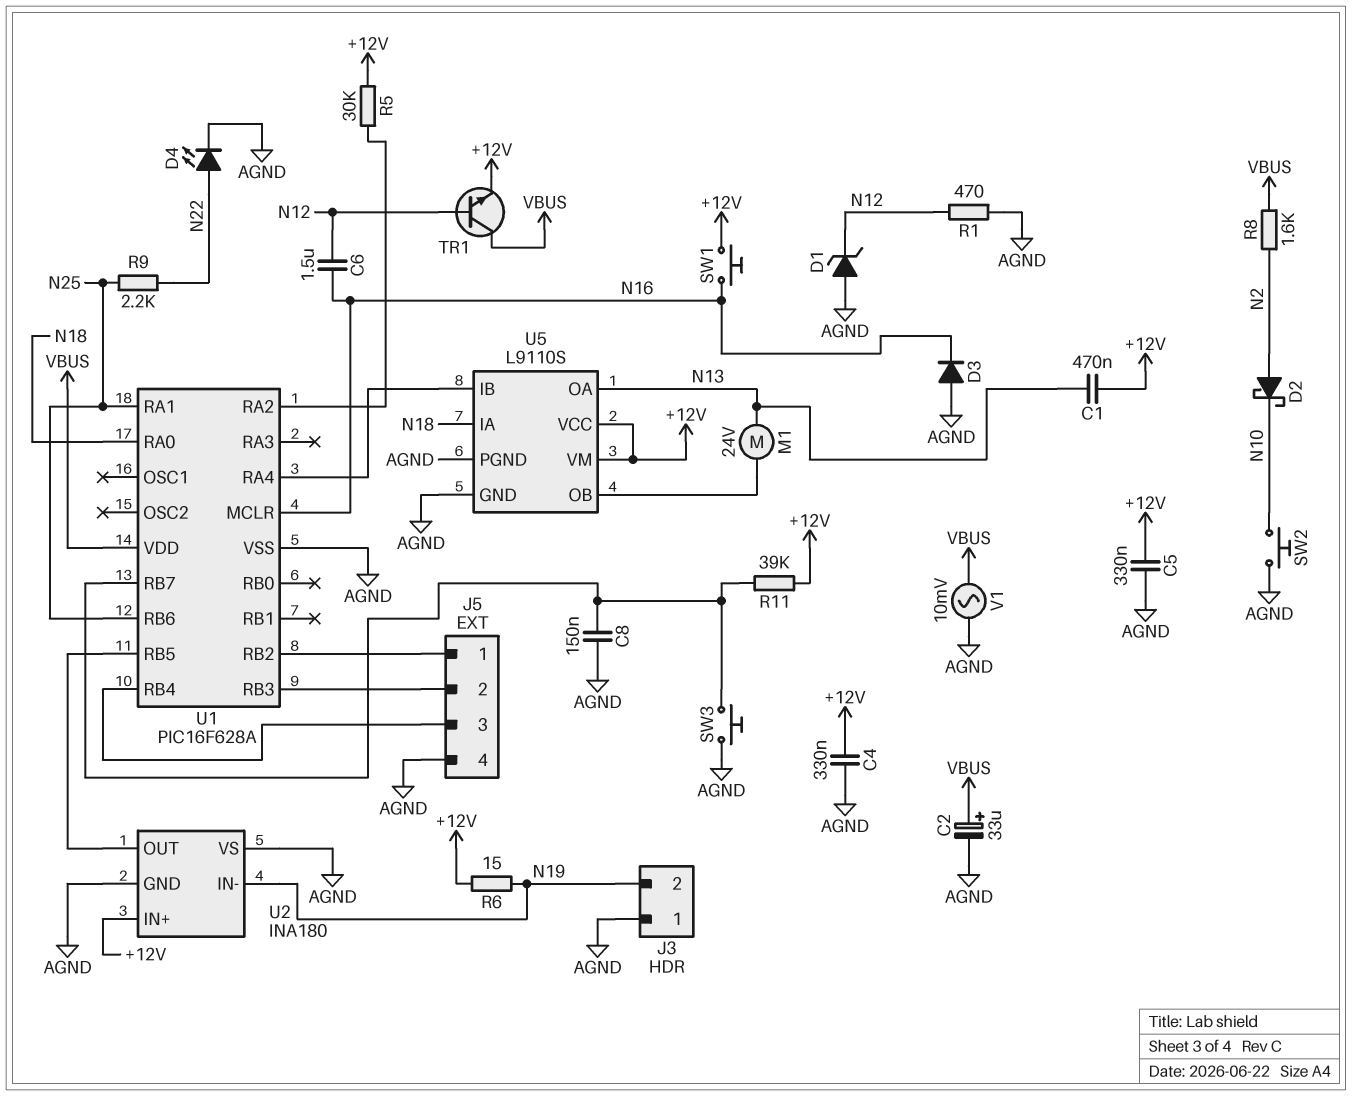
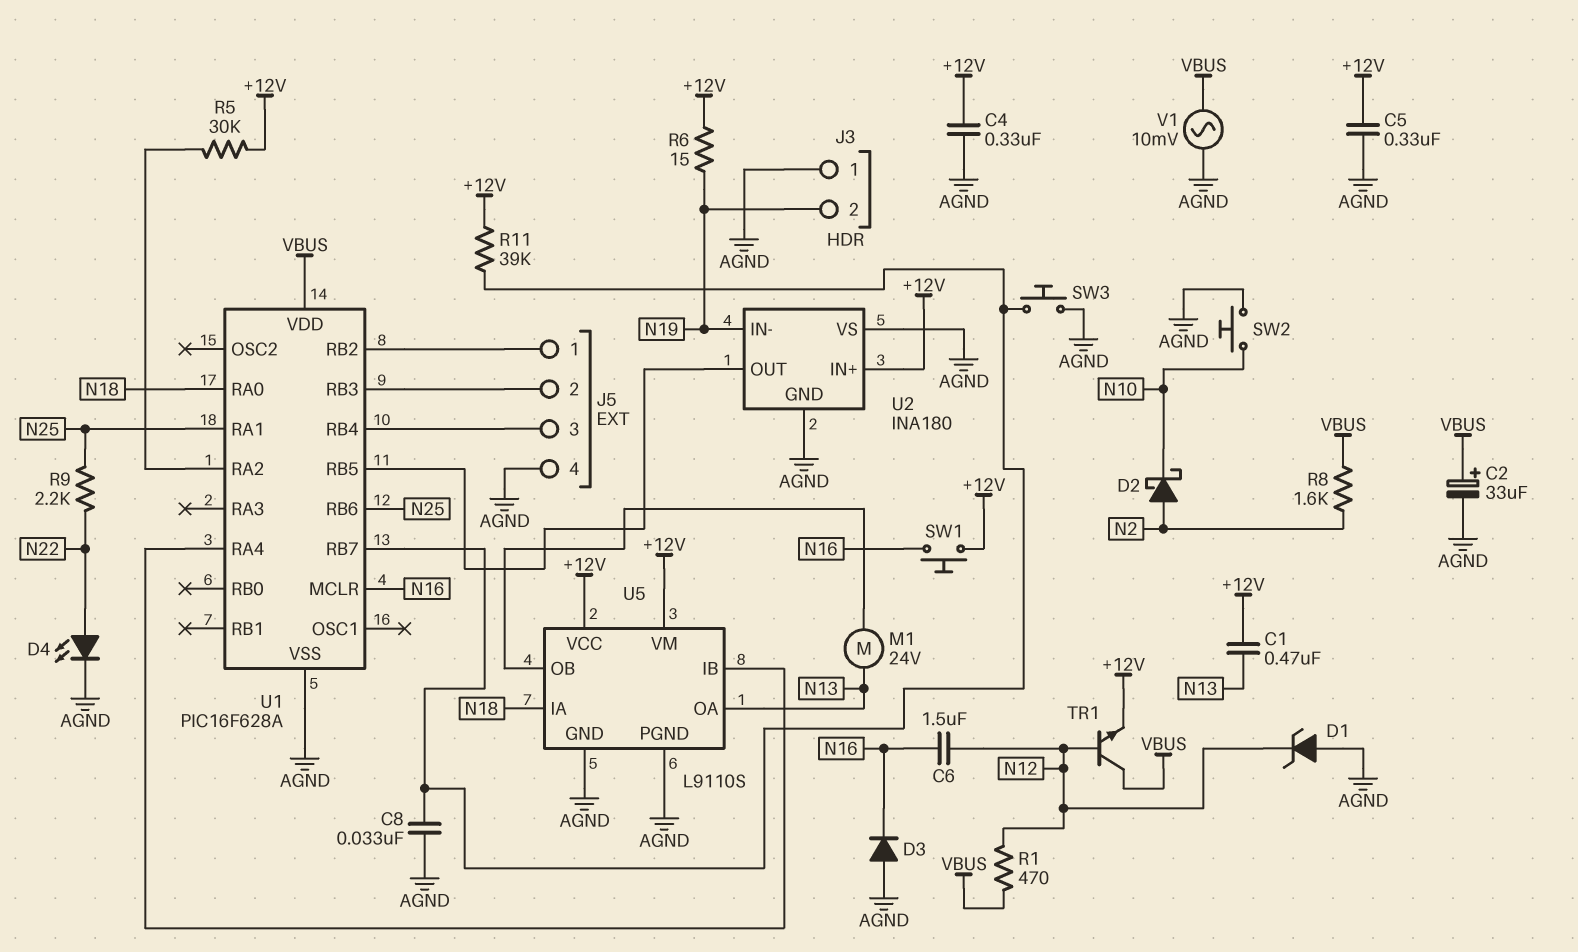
C8: 150nF (AGND, U1/RB7) -> 33nF (AGND, U1/RB7)
R1: 470 (AGND, N12) -> 470 (N12, VBUS)

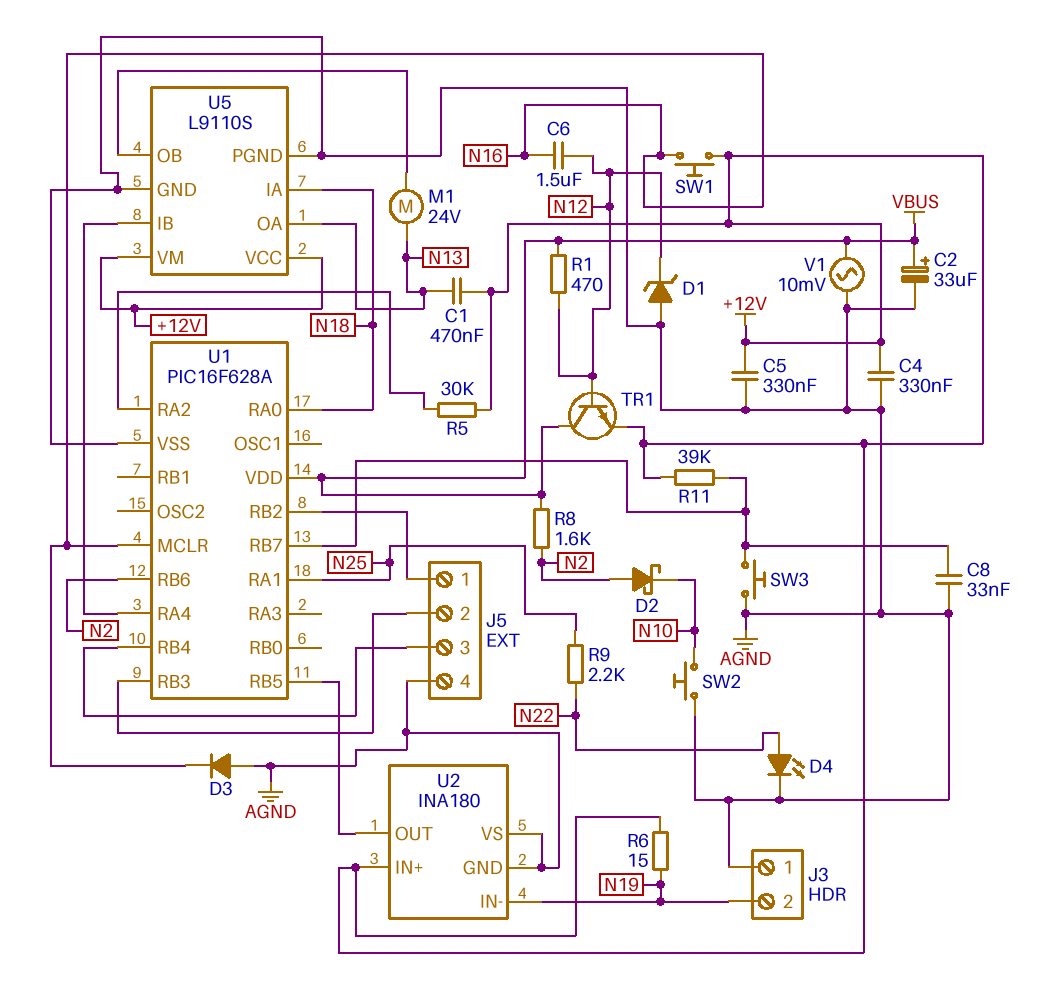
U1 pin RB6: N25 -> N2

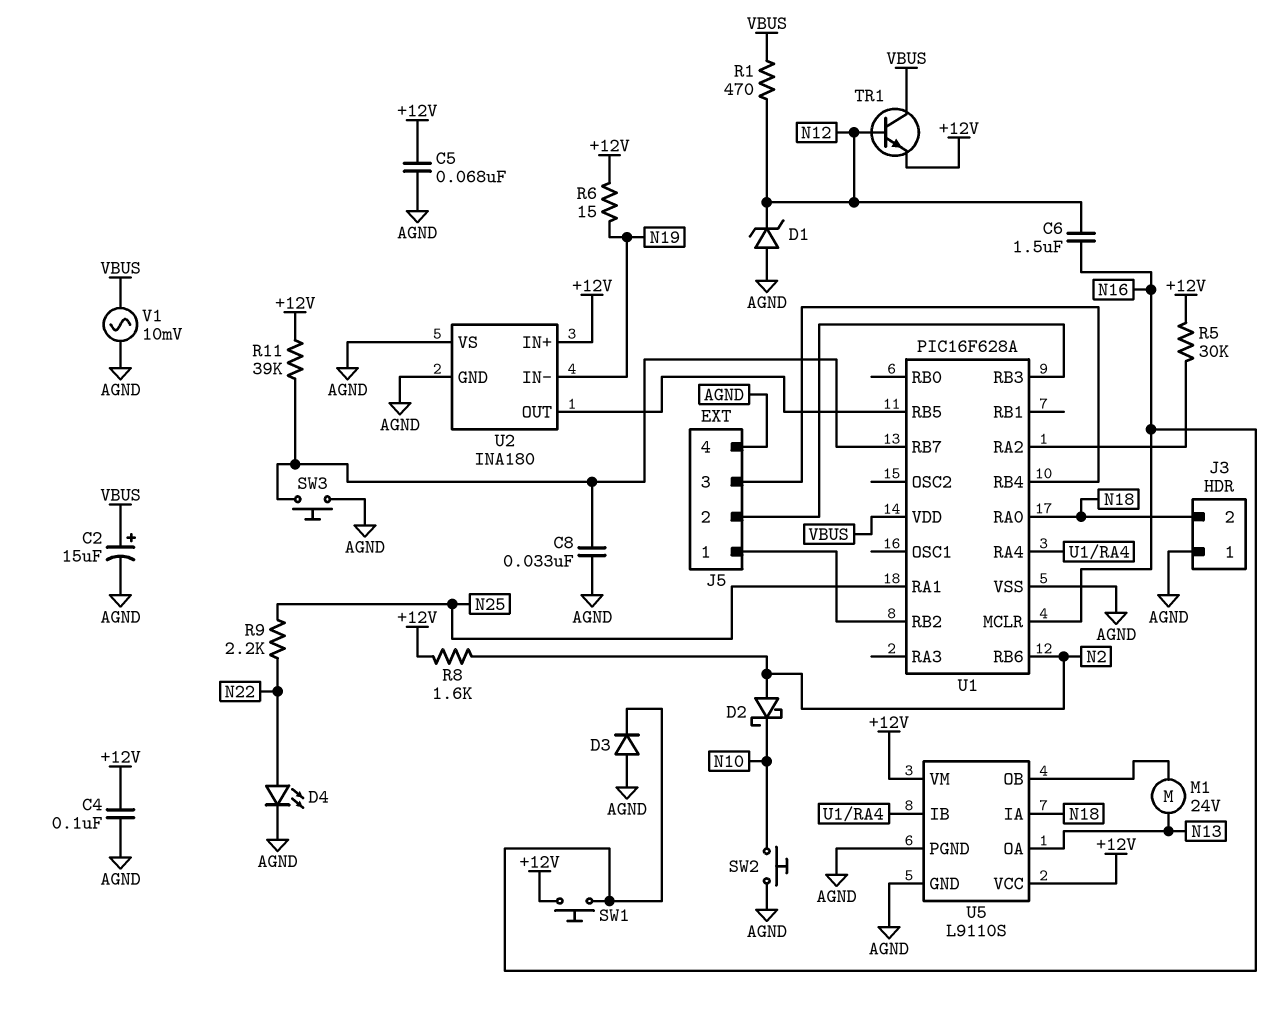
C1: 470nF (+12V, N13) -> none
C2: 33uF (plus VBUS, minus AGND) -> 15uF (plus VBUS, minus AGND)
C4: 330nF (+12V, AGND) -> 100nF (+12V, AGND)
C5: 330nF (+12V, AGND) -> 68nF (+12V, AGND)
J3 pin 2: N19 -> N18
R8: 1.6k (N2, VBUS) -> 1.6k (+12V, N2)

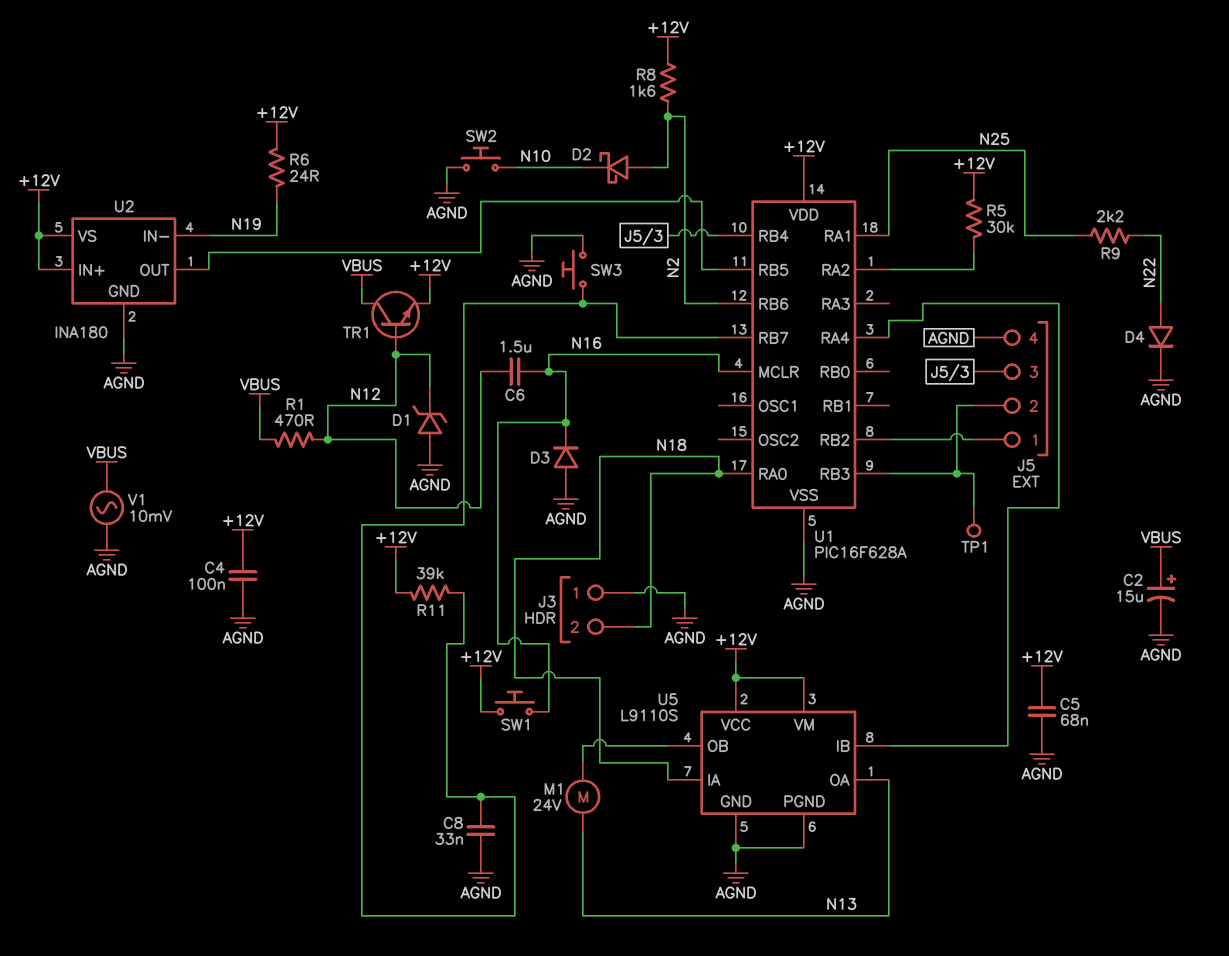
D4: LED (A N22, K AGND) -> diode (A N22, K AGND)
R6: 15 (+12V, N19) -> 24 (+12V, N19)
TP1: none -> test point (J5/2)
U1 pin VDD: VBUS -> +12V
U2 pin VS: AGND -> +12V

